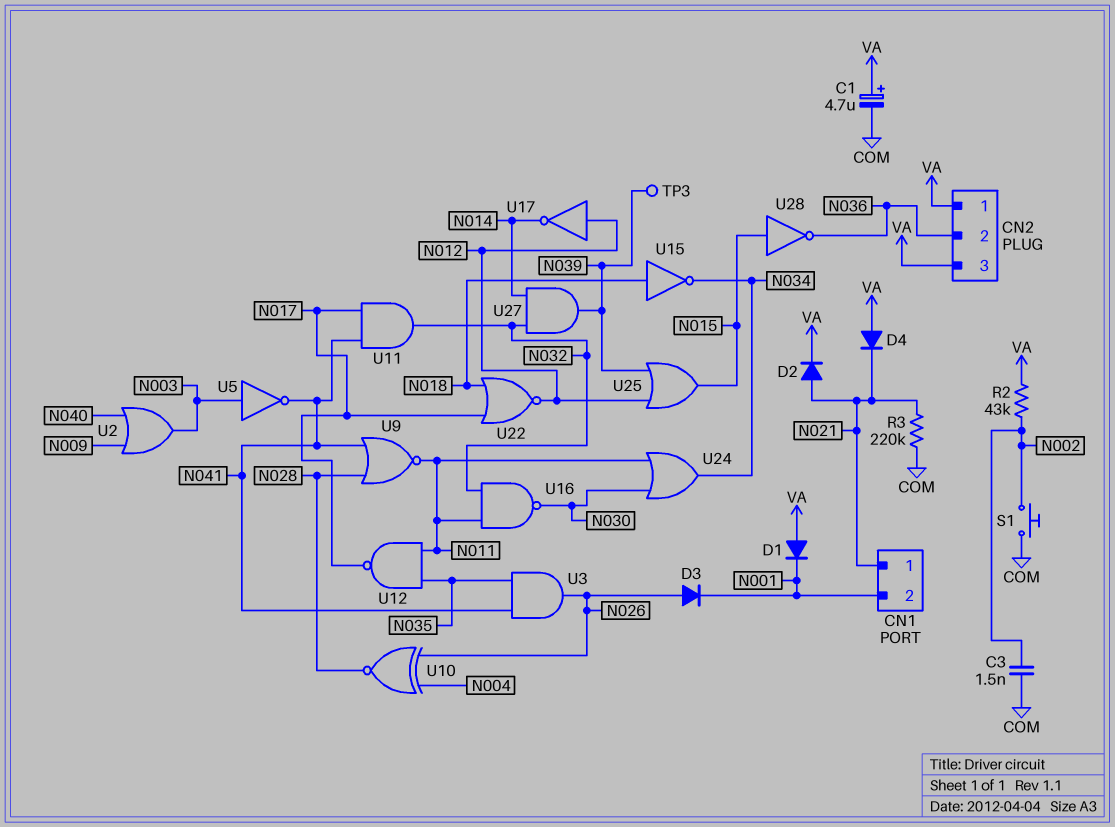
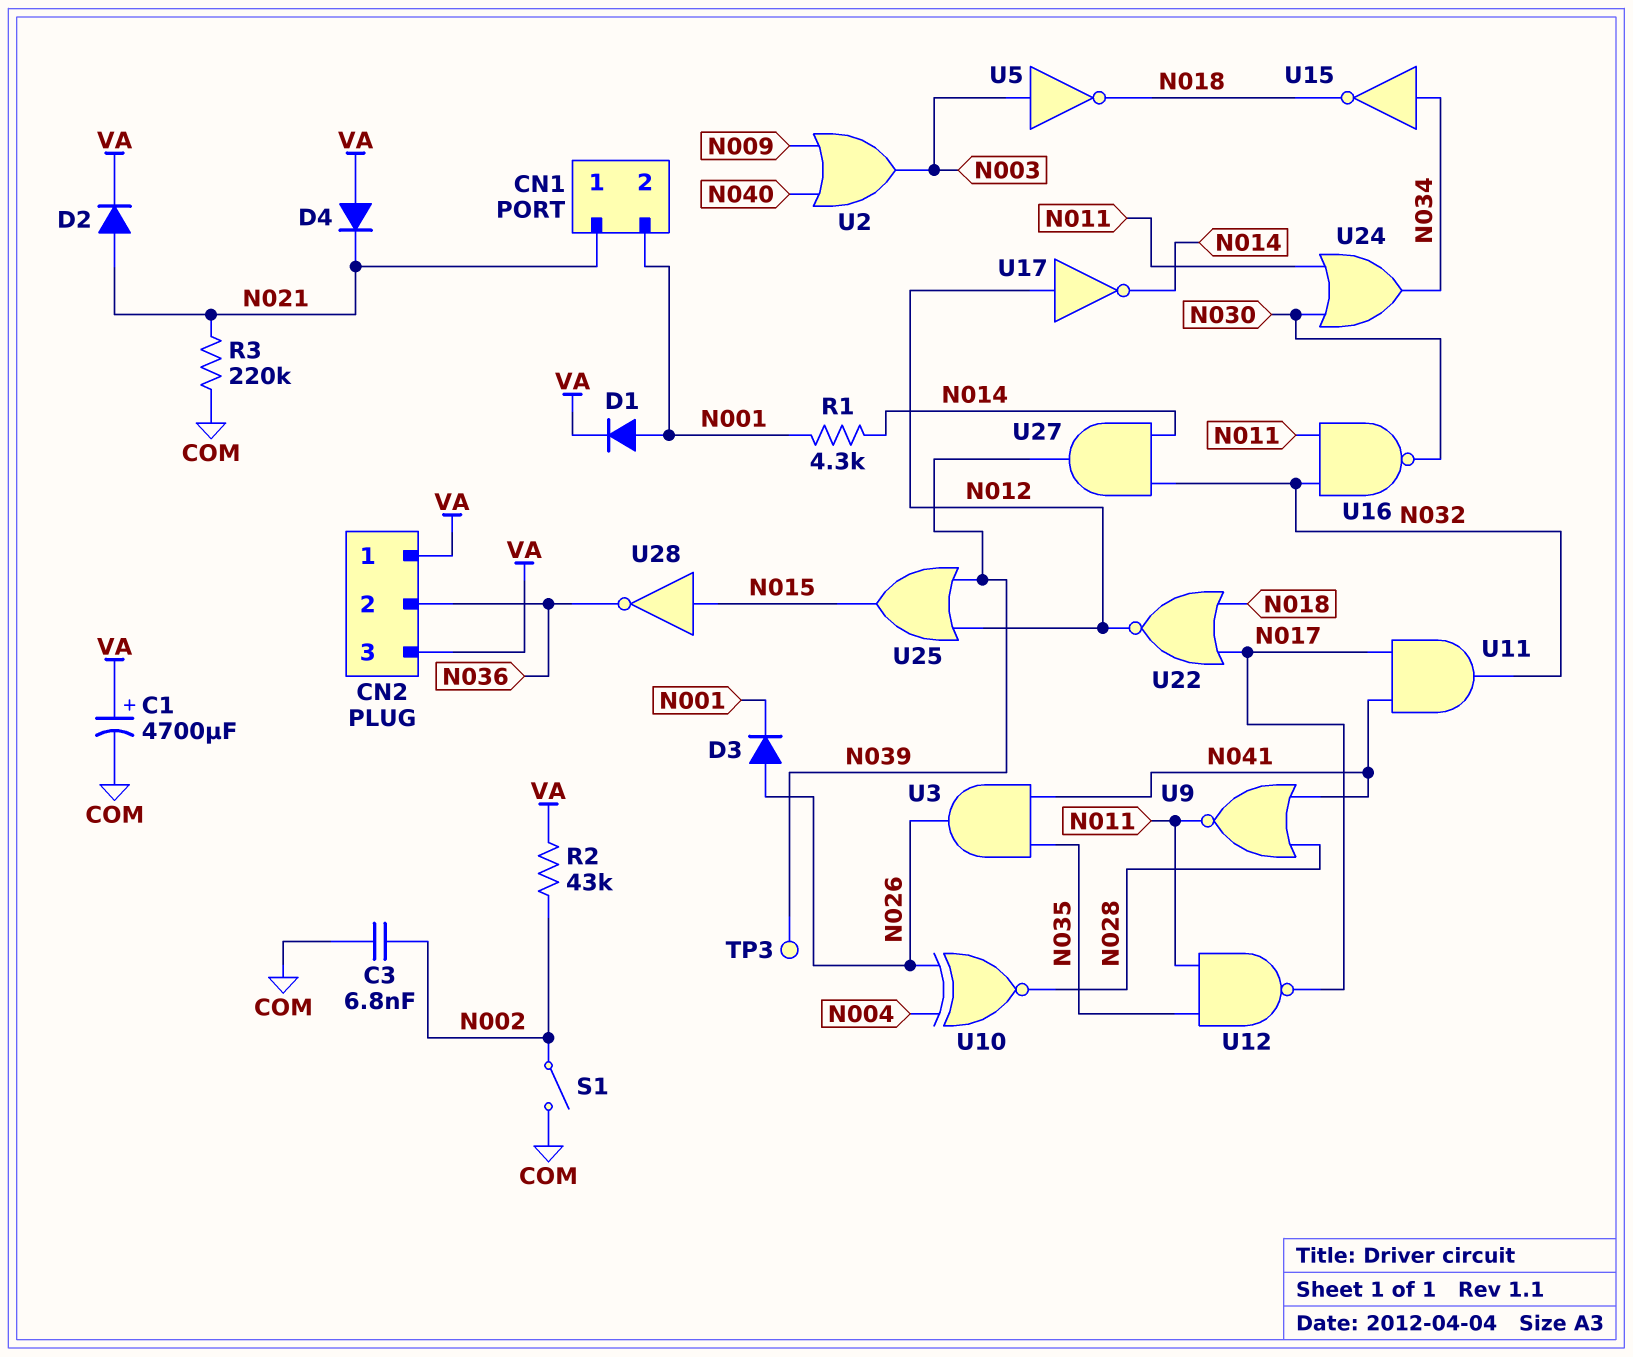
C1: 4.7uF (plus VA, minus COM) -> 4700uF (plus VA, minus COM)
C3: 1.5nF (COM, N002) -> 6.8nF (COM, N002)
D1: diode (A VA, K N001) -> diode (A N001, K VA)
R1: none -> 4.3k (N001, N014)
S1: button (COM, N002) -> switch (COM, N002)
U5: NOT (in N003, out N041) -> NOT (in N003, out N018)
U15: NOT (in N018, out N034) -> NOT (in N034, out N018)

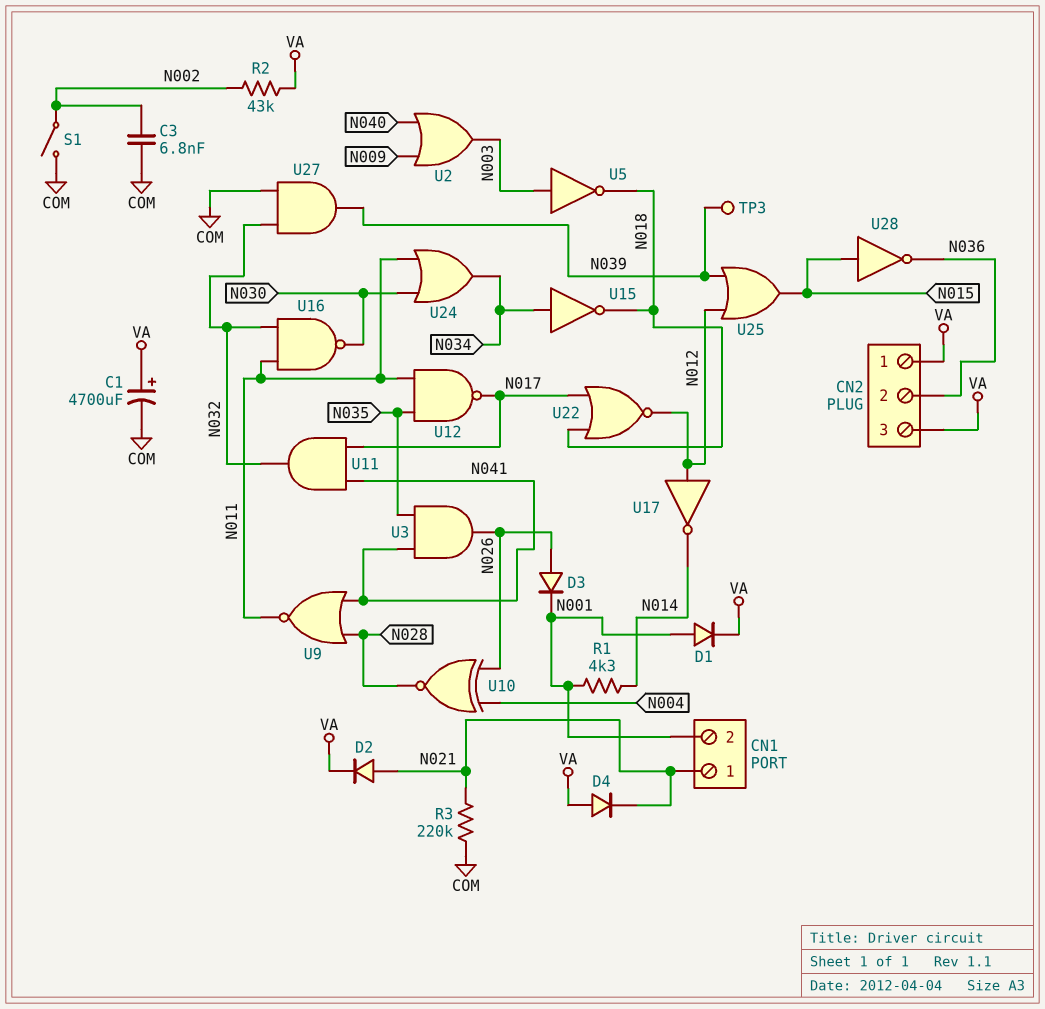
U27: AND (in N014, in N032, out N039) -> AND (in COM, in N032, out N039)

